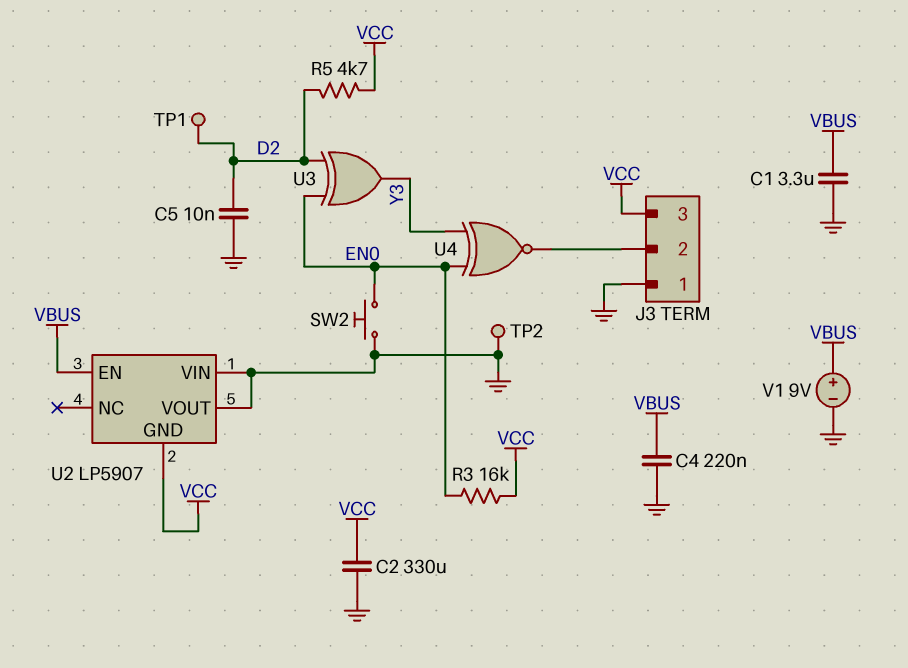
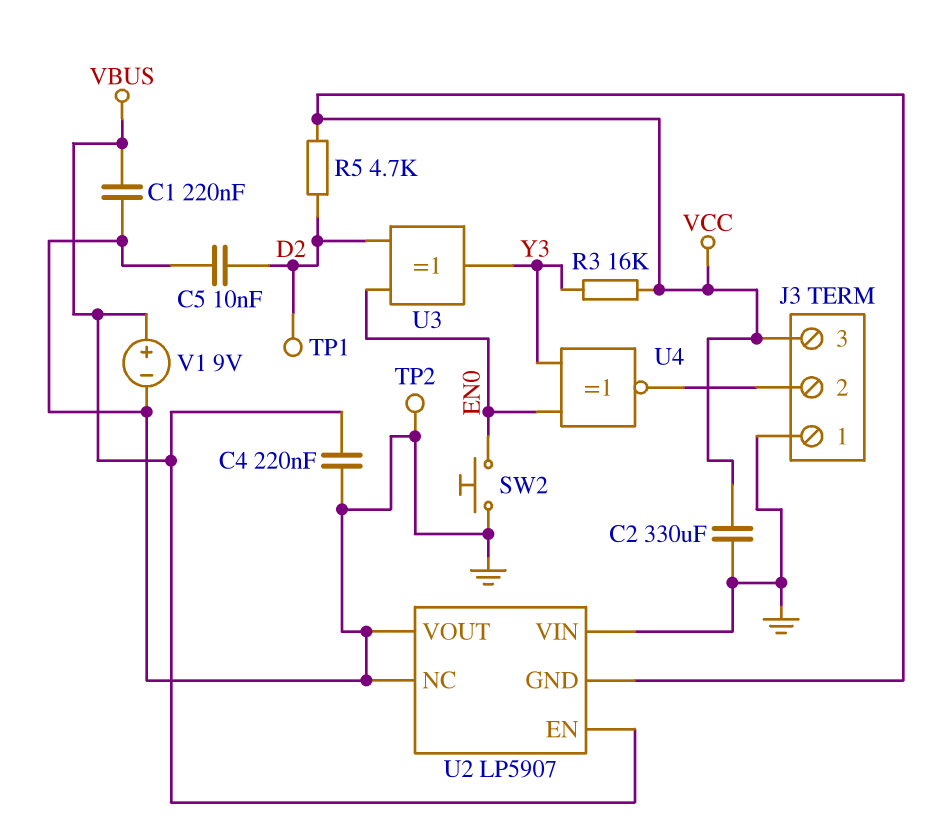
C1: 3.3uF (GND, VBUS) -> 220nF (GND, VBUS)
R3: 16k (EN0, VCC) -> 16k (VCC, Y3)
U2 pin NC: none -> GND

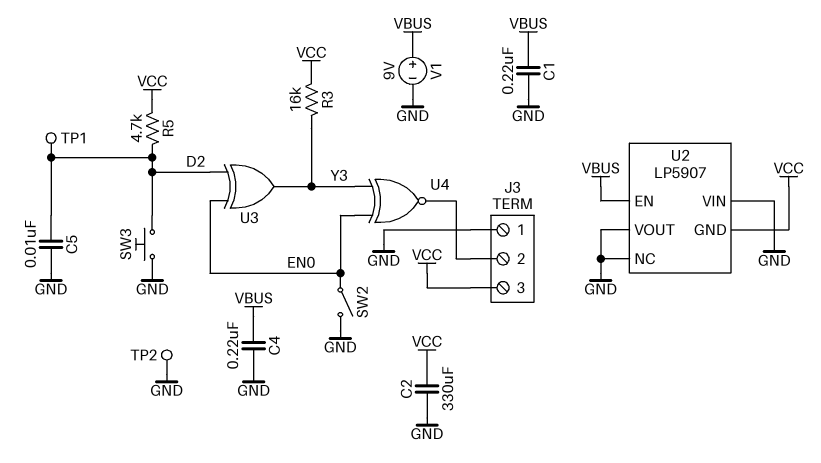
SW2: button (EN0, GND) -> switch (EN0, GND)
SW3: none -> button (D2, GND)

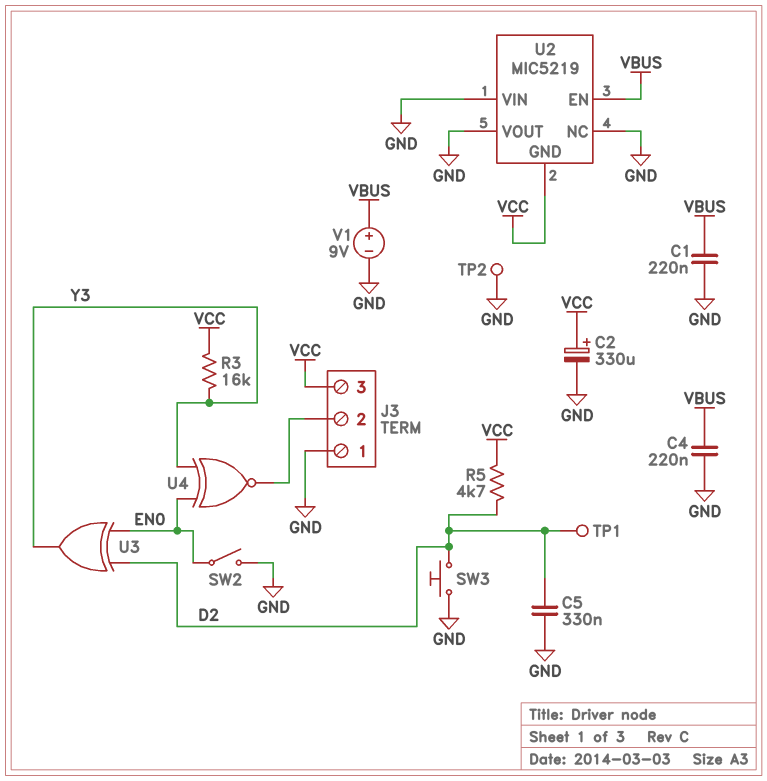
C2: 330uF (GND, VCC) -> 330uF (plus VCC, minus GND)
C5: 10nF (D2, GND) -> 330nF (D2, GND)
U2: LP5907 -> MIC5219

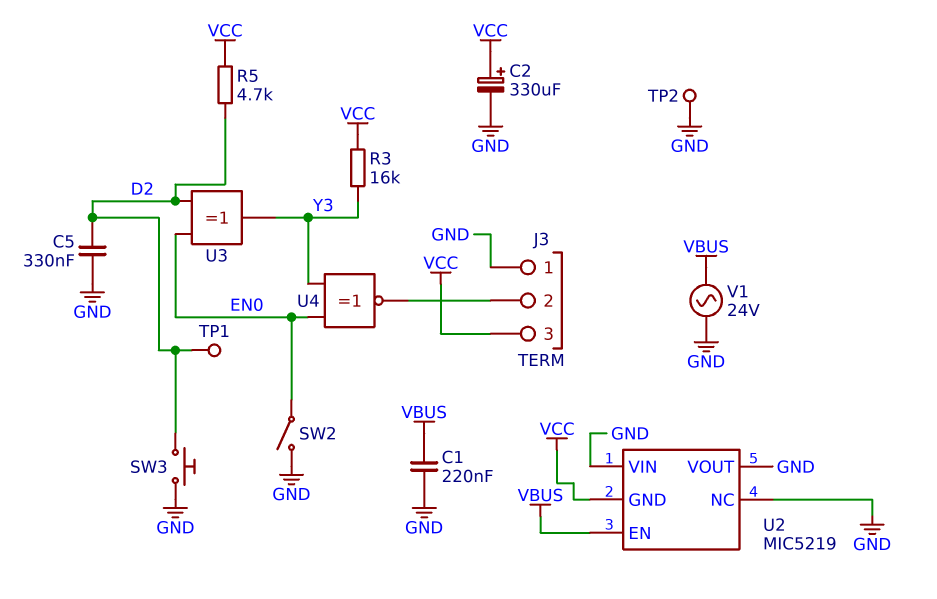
C4: 220nF (GND, VBUS) -> none
V1: 9V (plus VBUS, minus GND) -> AC 24V (GND, VBUS)

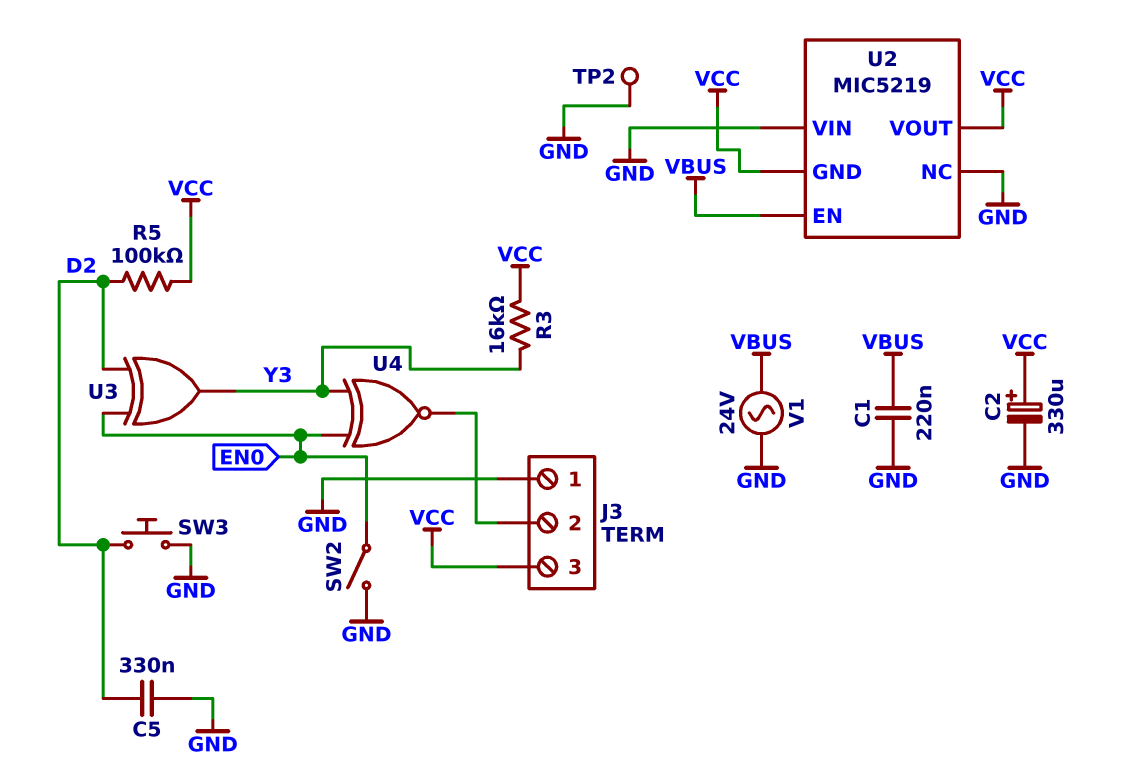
R5: 4.7k (D2, VCC) -> 100k (D2, VCC)
TP1: test point (D2) -> none
U2 pin VOUT: GND -> VCC

